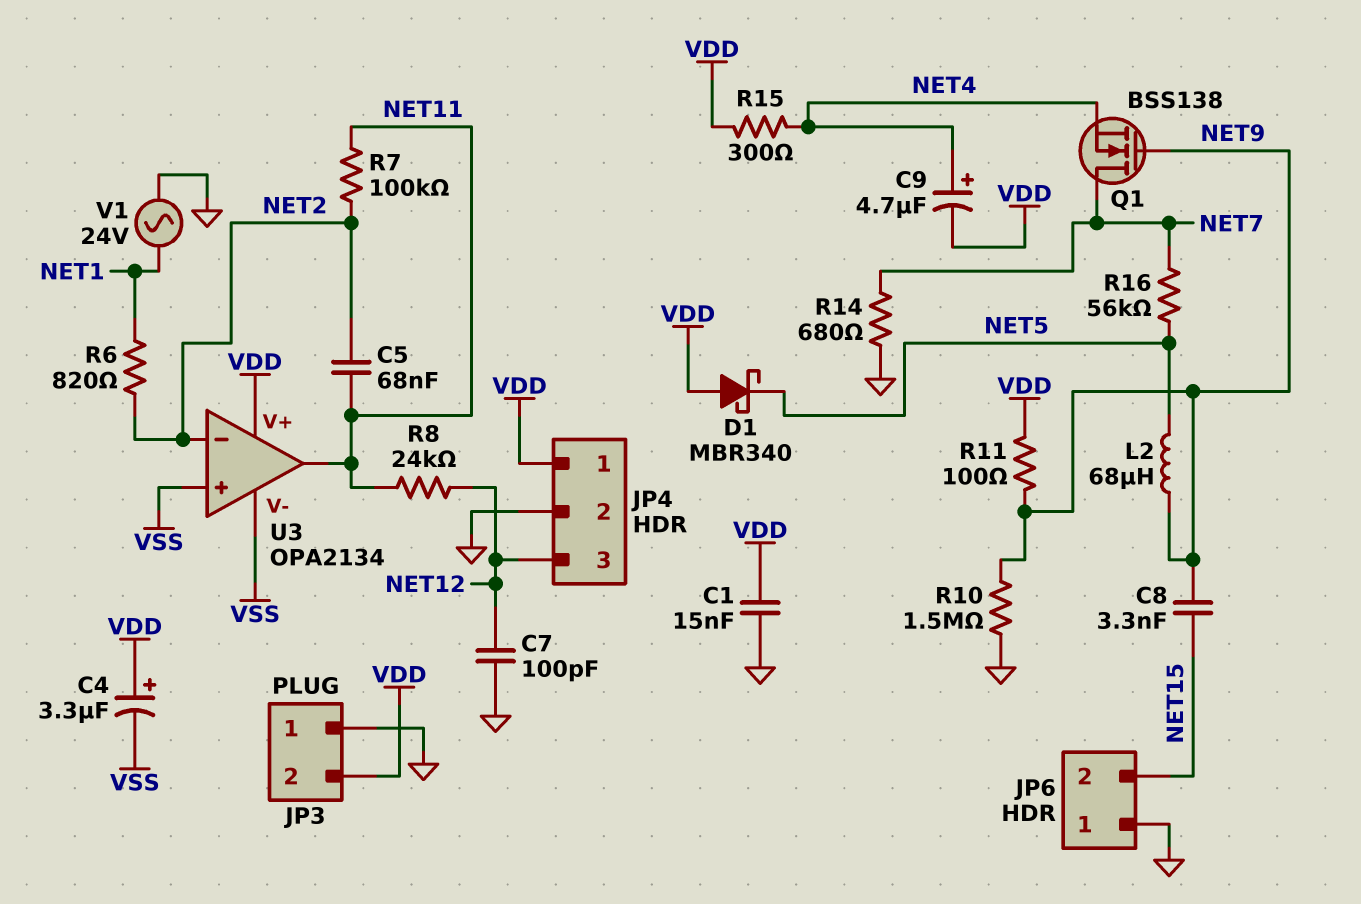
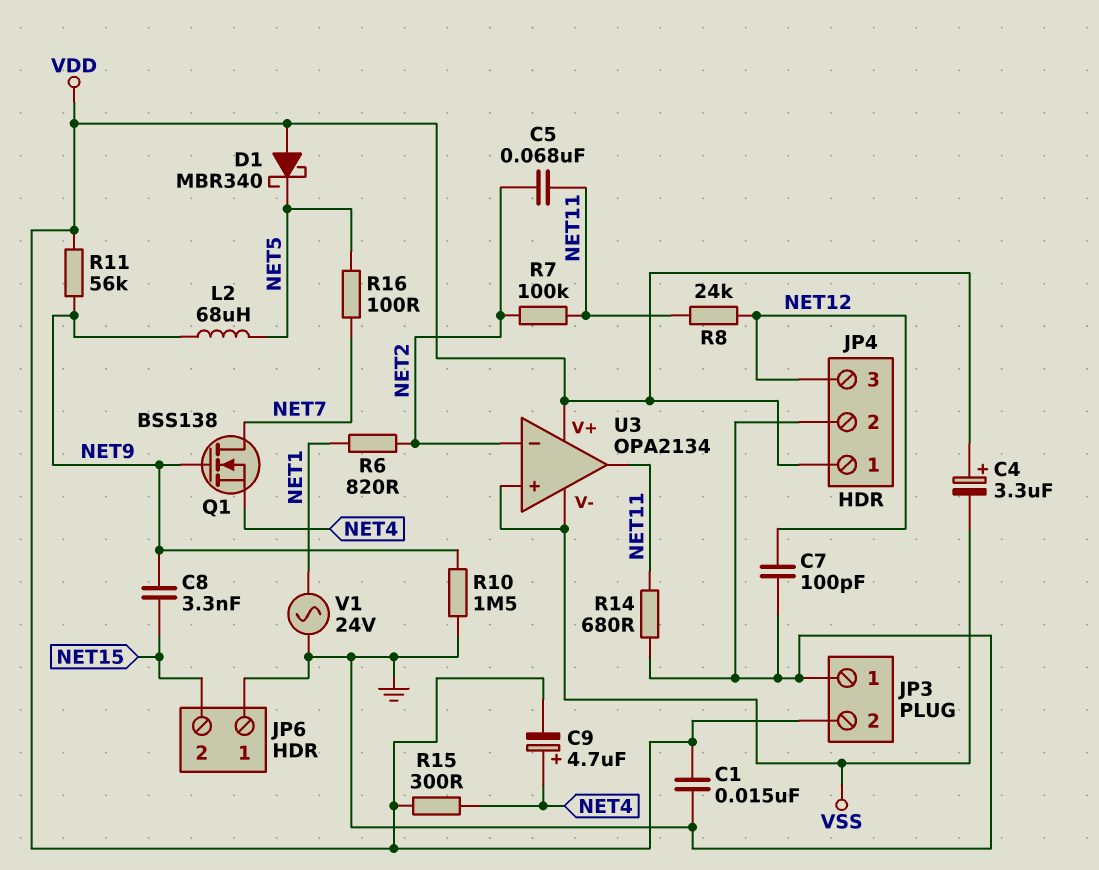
R11: 100 (NET9, VDD) -> 56k (NET9, VDD)
R14: 680 (GND, NET7) -> 680 (GND, NET11)
R16: 56k (NET5, NET7) -> 100 (NET5, NET7)

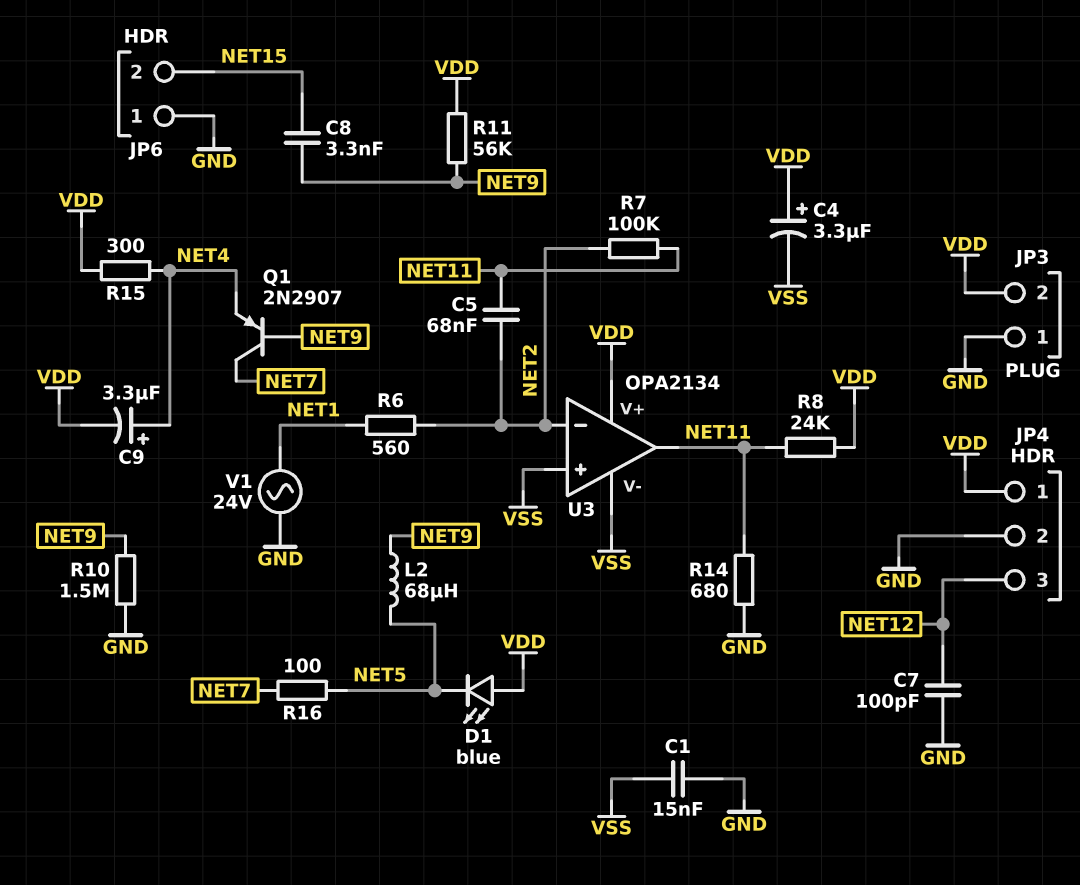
C1: 15nF (GND, VDD) -> 15nF (GND, VSS)
C9: 4.7uF (plus NET4, minus VDD) -> 3.3uF (plus NET4, minus VDD)
D1: schottky MBR340 (A VDD, K NET5) -> LED blue (A VDD, K NET5)
Q1: NMOS BSS138 (G NET9, D NET7, S NET4) -> PNP 2N2907 (B NET9, C NET7, E NET4)
R6: 820 (NET1, NET2) -> 560 (NET1, NET2)
R8: 24k (NET11, NET12) -> 24k (NET11, VDD)

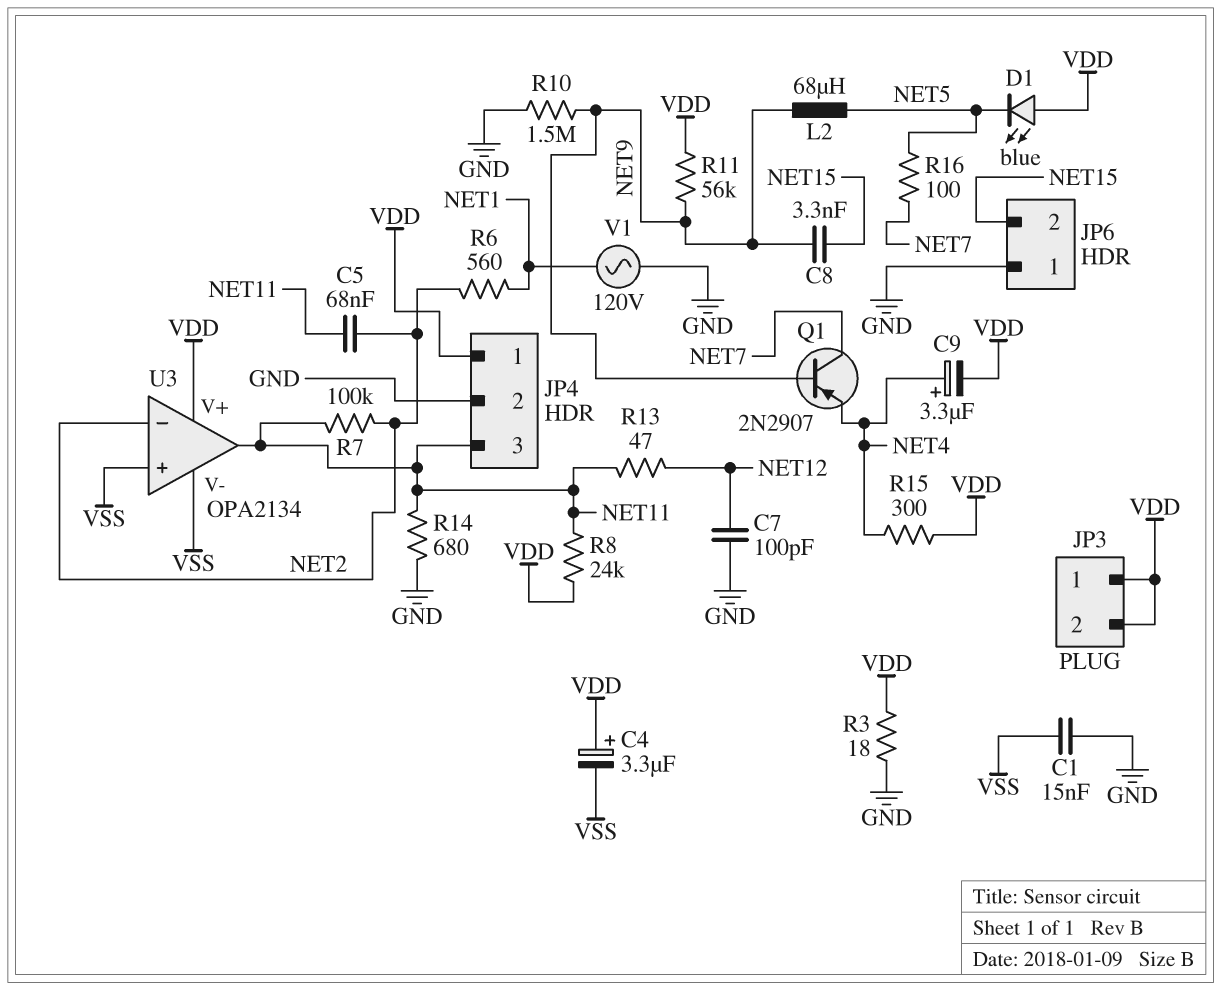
JP3 pin 1: GND -> VDD
JP4 pin 3: NET12 -> NET11
R3: none -> 18 (GND, VDD)
R13: none -> 47 (NET11, NET12)
V1: AC 24V (GND, NET1) -> AC 120V (GND, NET1)

